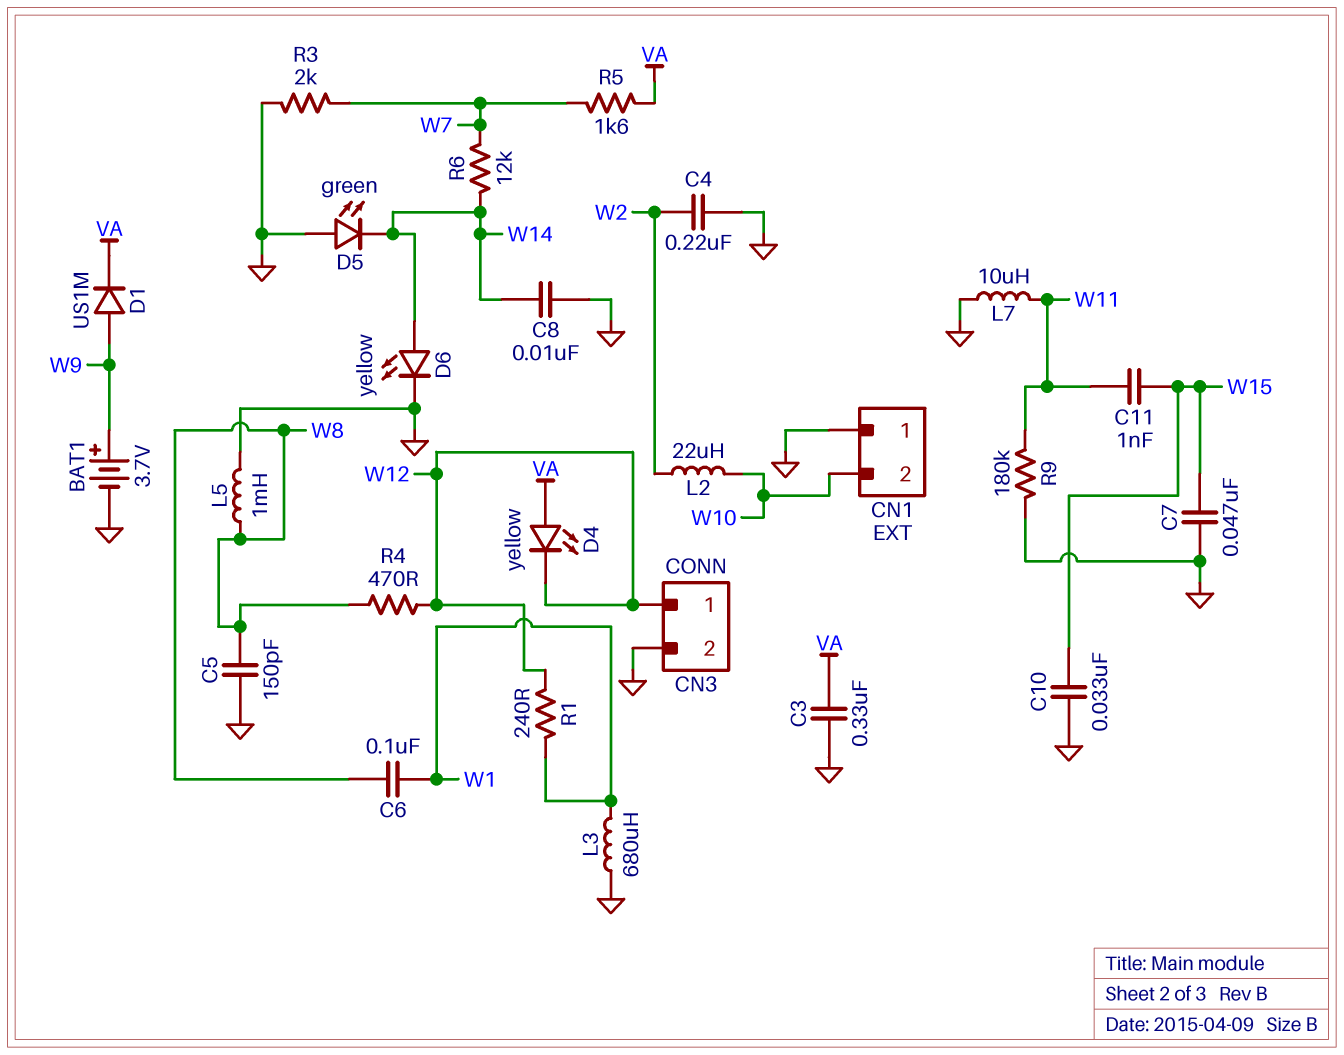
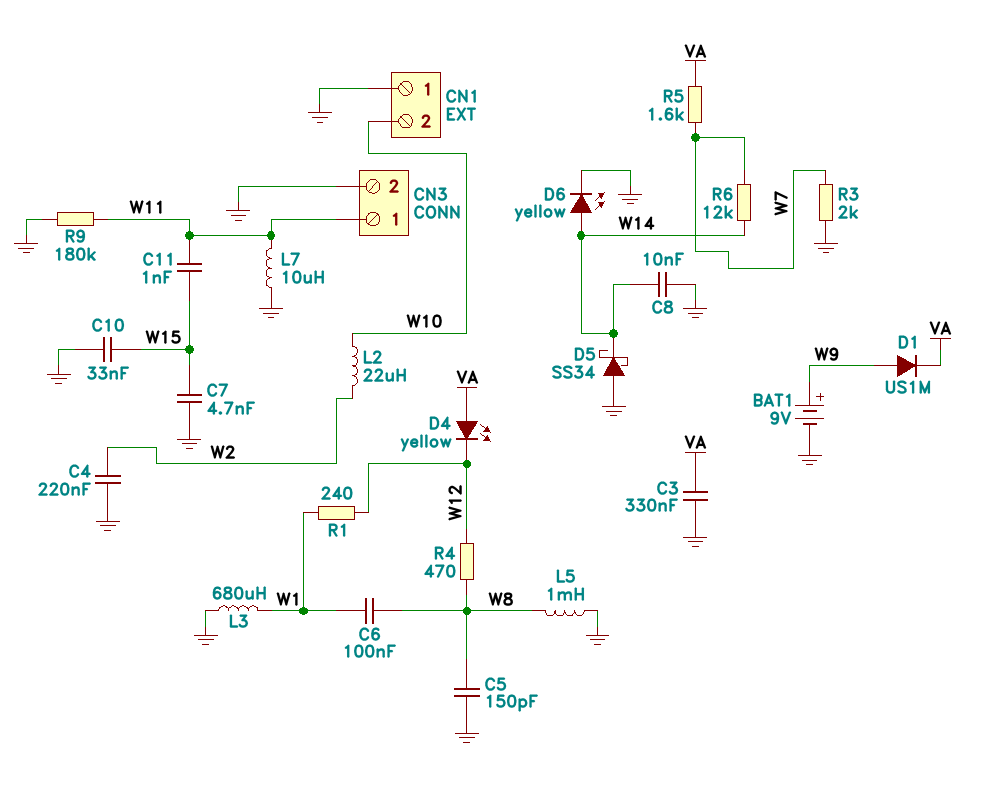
BAT1: 3.7V (plus W9, minus GND) -> 9V (plus W9, minus GND)
C7: 47nF (GND, W15) -> 4.7nF (GND, W15)
CN3 pin 1: W12 -> W11
D5: LED green (A GND, K W14) -> schottky SS34 (A GND, K W14)

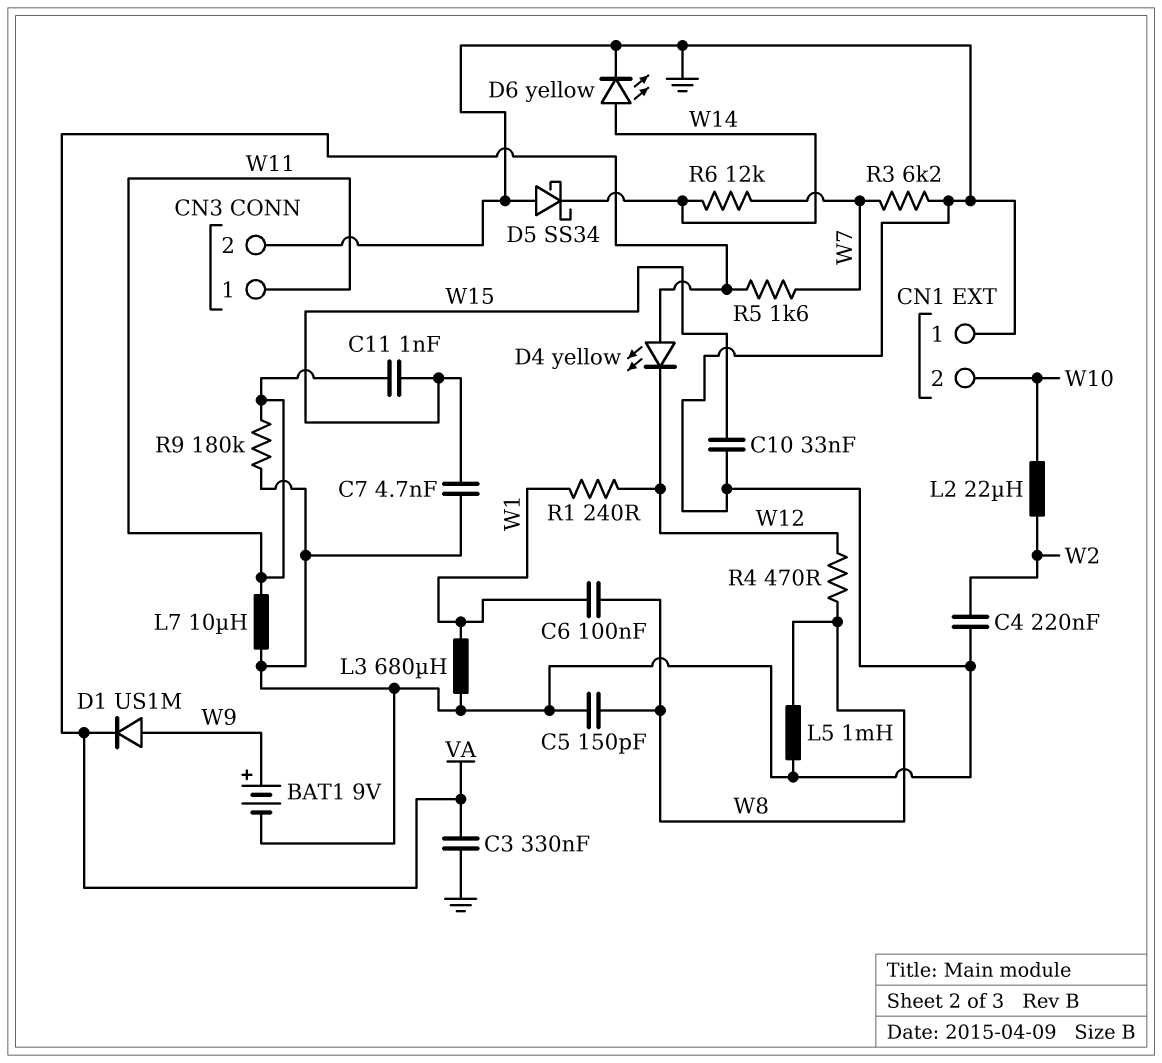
C8: 10nF (GND, W14) -> none
R3: 2k (GND, W7) -> 6.2k (GND, W7)

